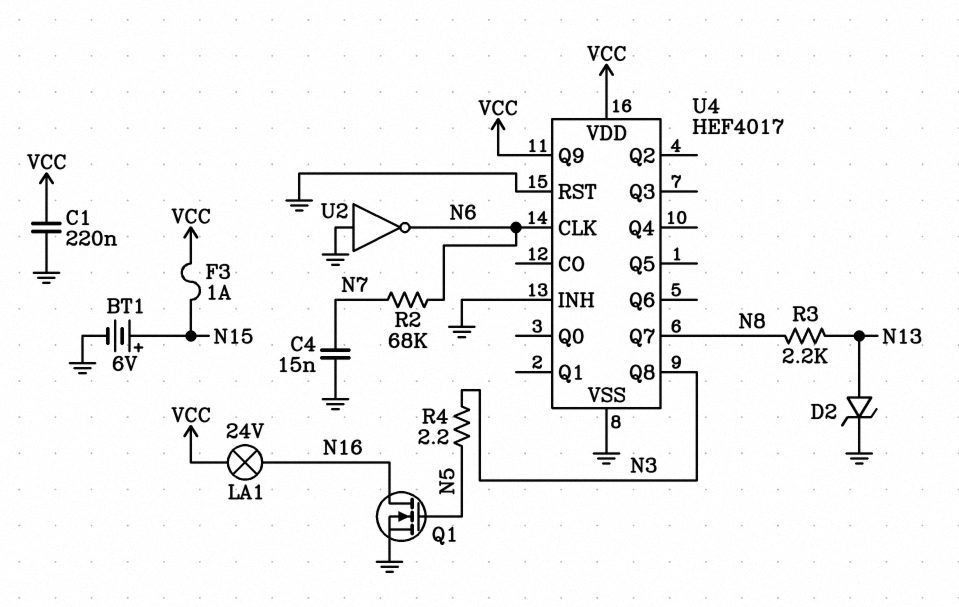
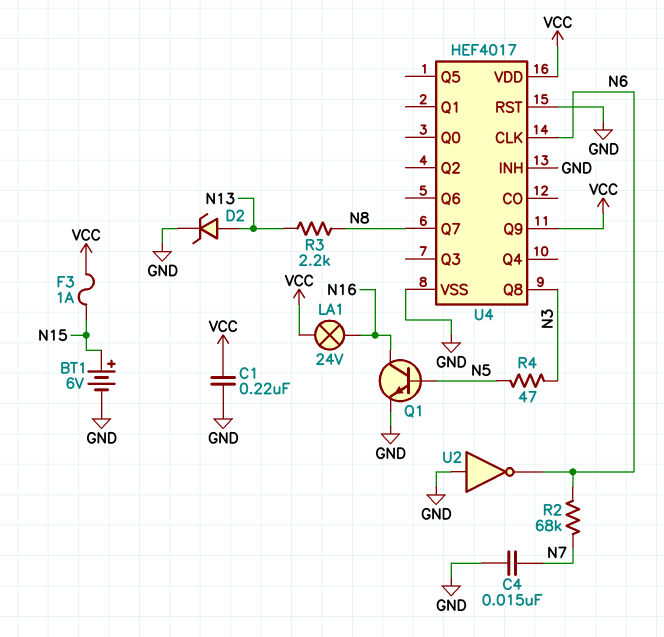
Q1: NMOS (G N5, D N16, S GND) -> NPN (B N5, C N16, E GND)
R4: 2.2 (N3, N5) -> 47 (N3, N5)

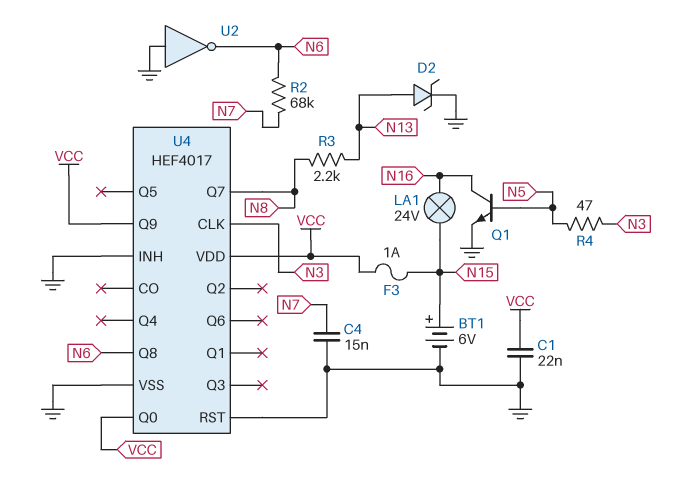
C1: 220nF (GND, VCC) -> 22nF (GND, VCC)
LA1: lamp 24V (N16, VCC) -> lamp 24V (N15, N16)
U4 pin CLK: N6 -> N3
U4 pin Q0: none -> VCC
U4 pin Q8: N3 -> N6

